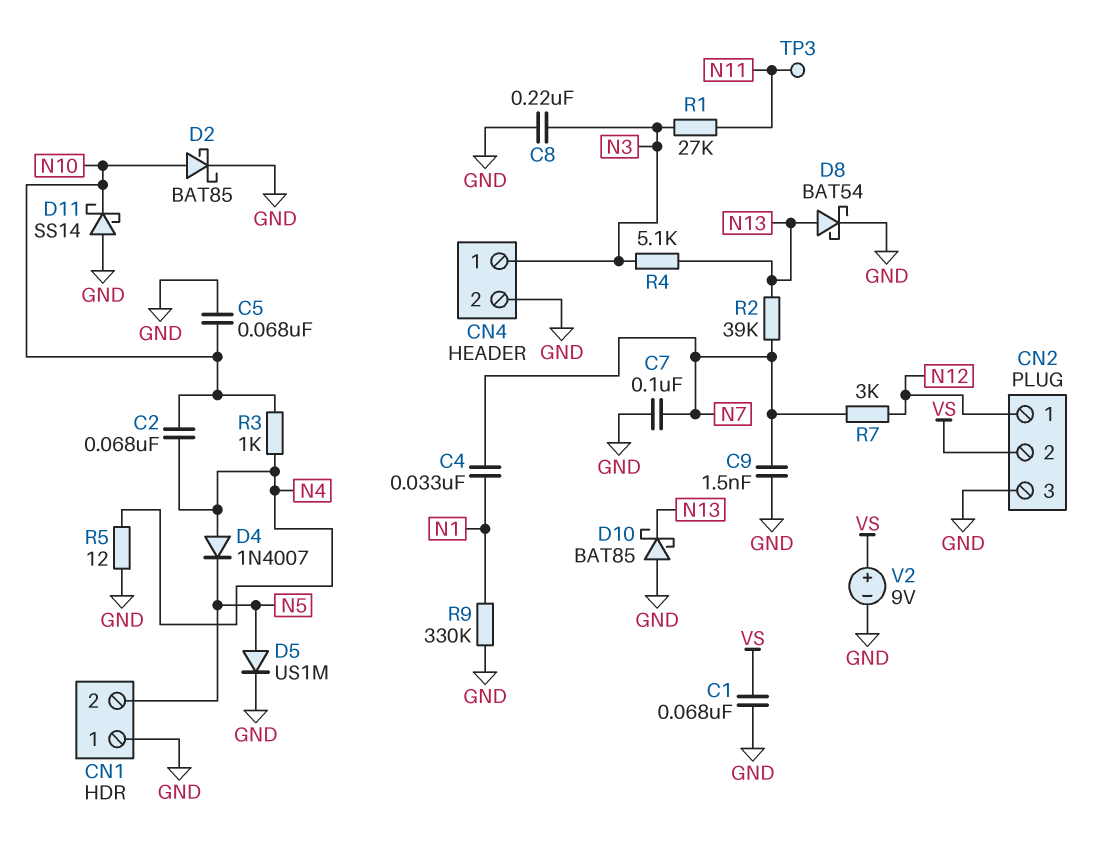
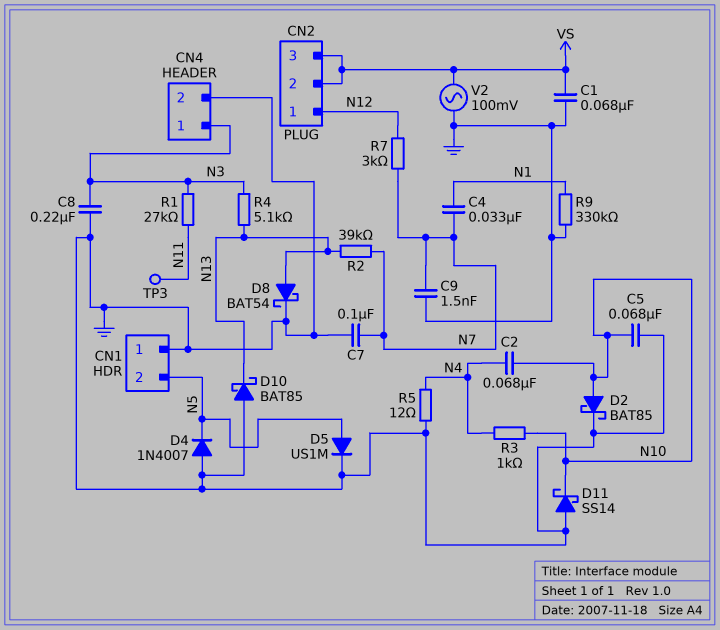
CN2 pin 3: GND -> VS
D4: diode 1N4007 (A N4, K N5) -> diode 1N4007 (A GND, K N5)
V2: 9V (plus VS, minus GND) -> AC 100mV (GND, VS)

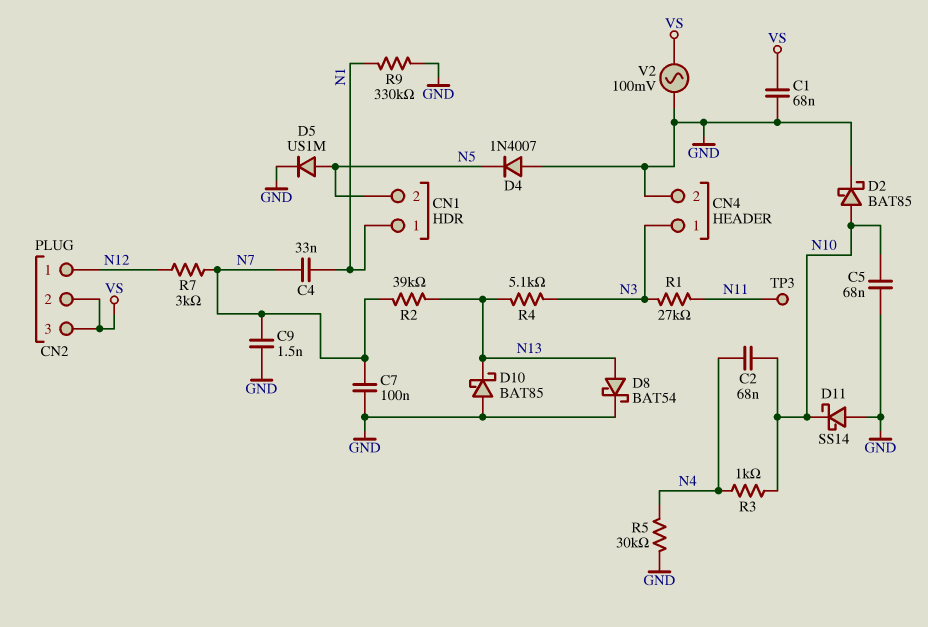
C8: 220nF (GND, N3) -> none
CN1 pin 1: GND -> N1
R5: 12 (GND, N4) -> 30k (GND, N4)

